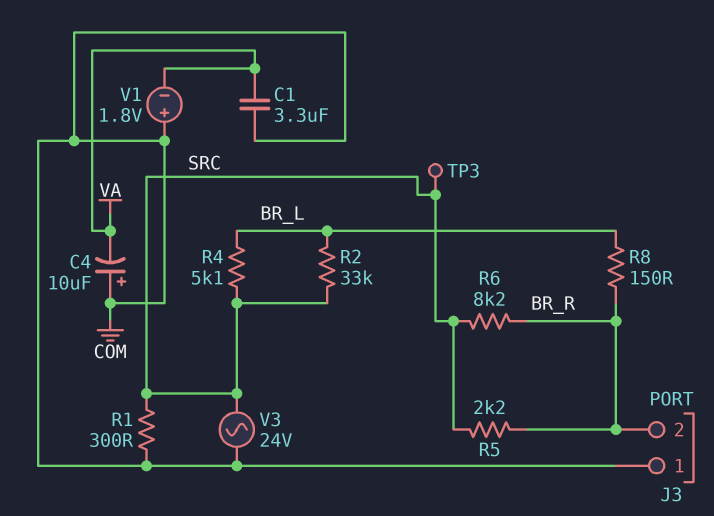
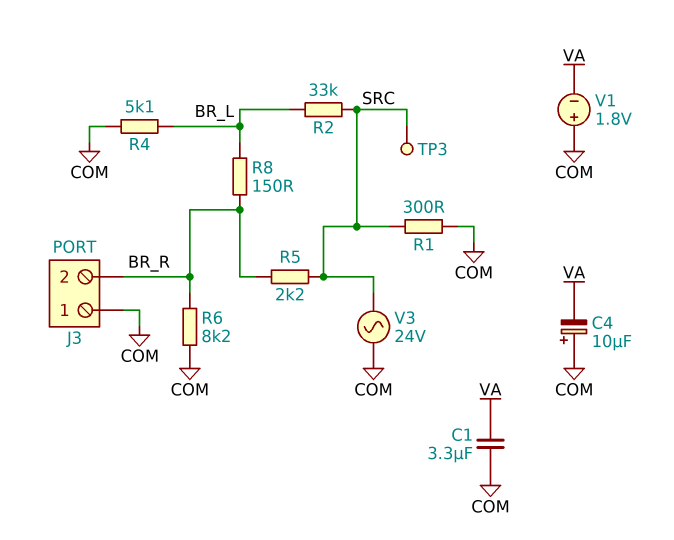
R4: 5.1k (BR_L, SRC) -> 5.1k (BR_L, COM)
R6: 8.2k (BR_R, SRC) -> 8.2k (BR_R, COM)

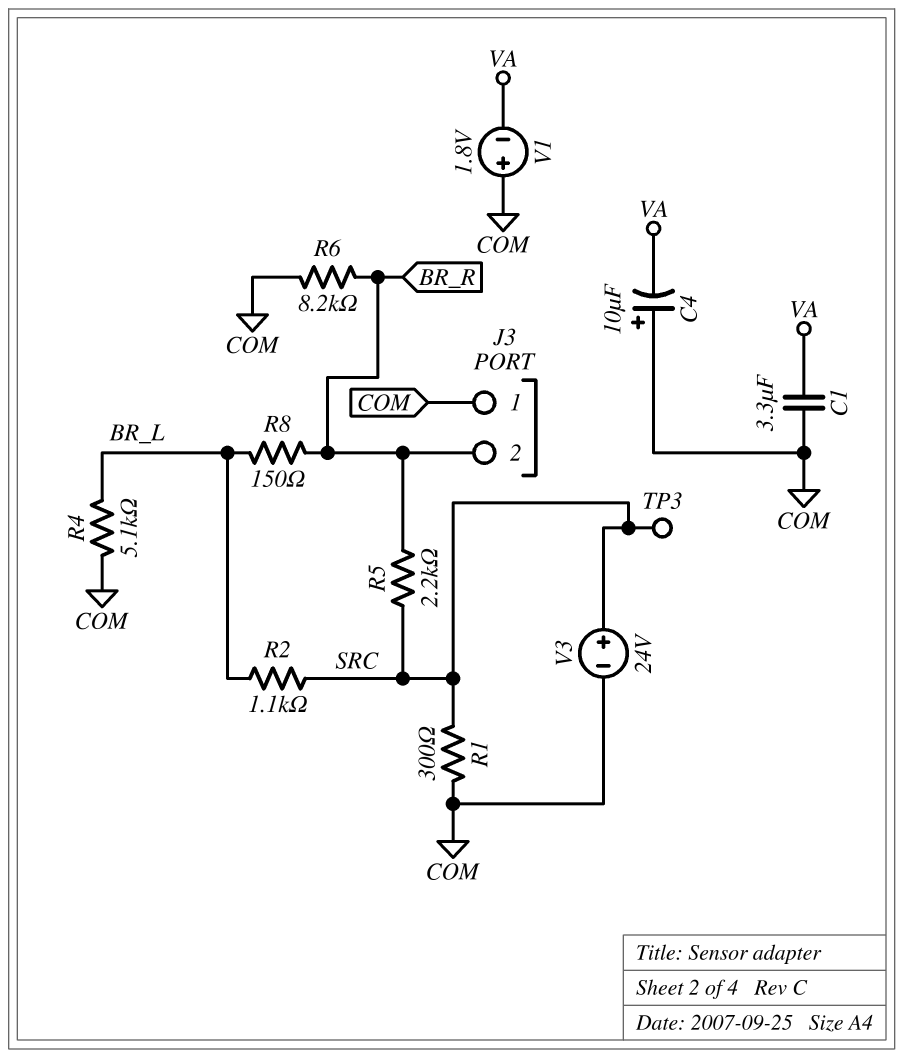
R2: 33k (BR_L, SRC) -> 1.1k (BR_L, SRC)
V3: AC 24V (COM, SRC) -> 24V (plus SRC, minus COM)

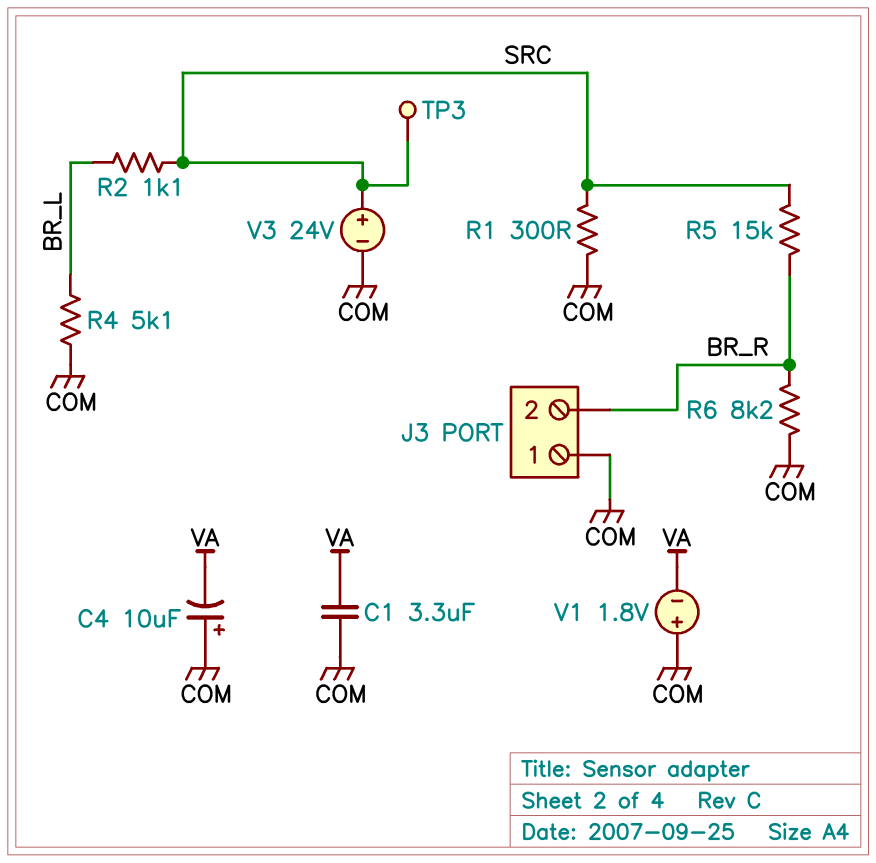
R5: 2.2k (BR_R, SRC) -> 15k (BR_R, SRC)
R8: 150 (BR_L, BR_R) -> none

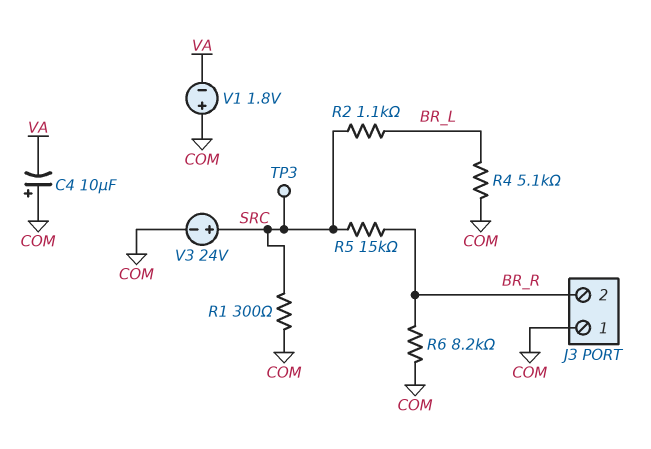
C1: 3.3uF (COM, VA) -> none

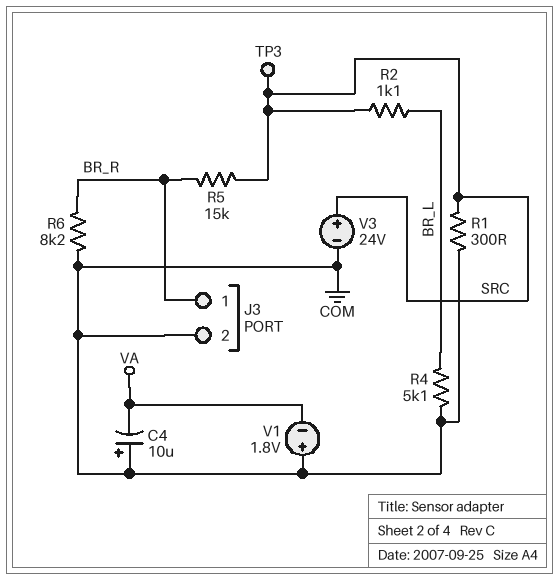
J3 pin 1: COM -> BR_R
J3 pin 2: BR_R -> COM

